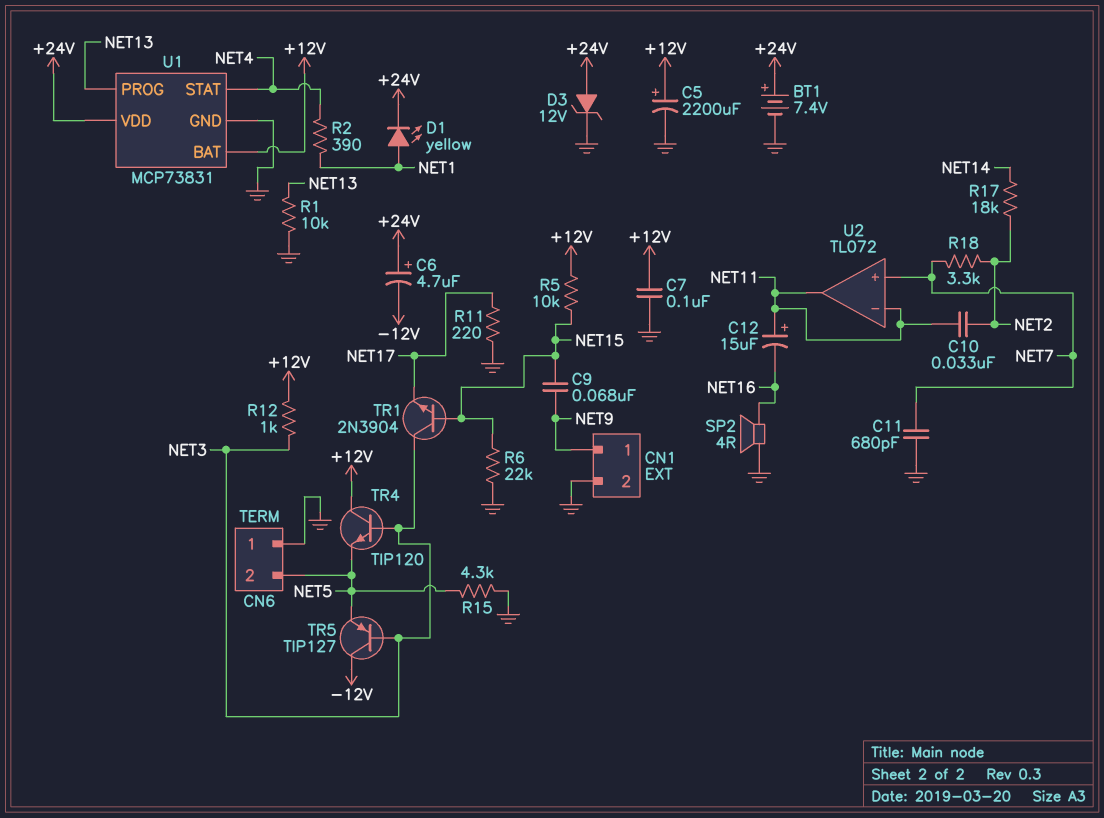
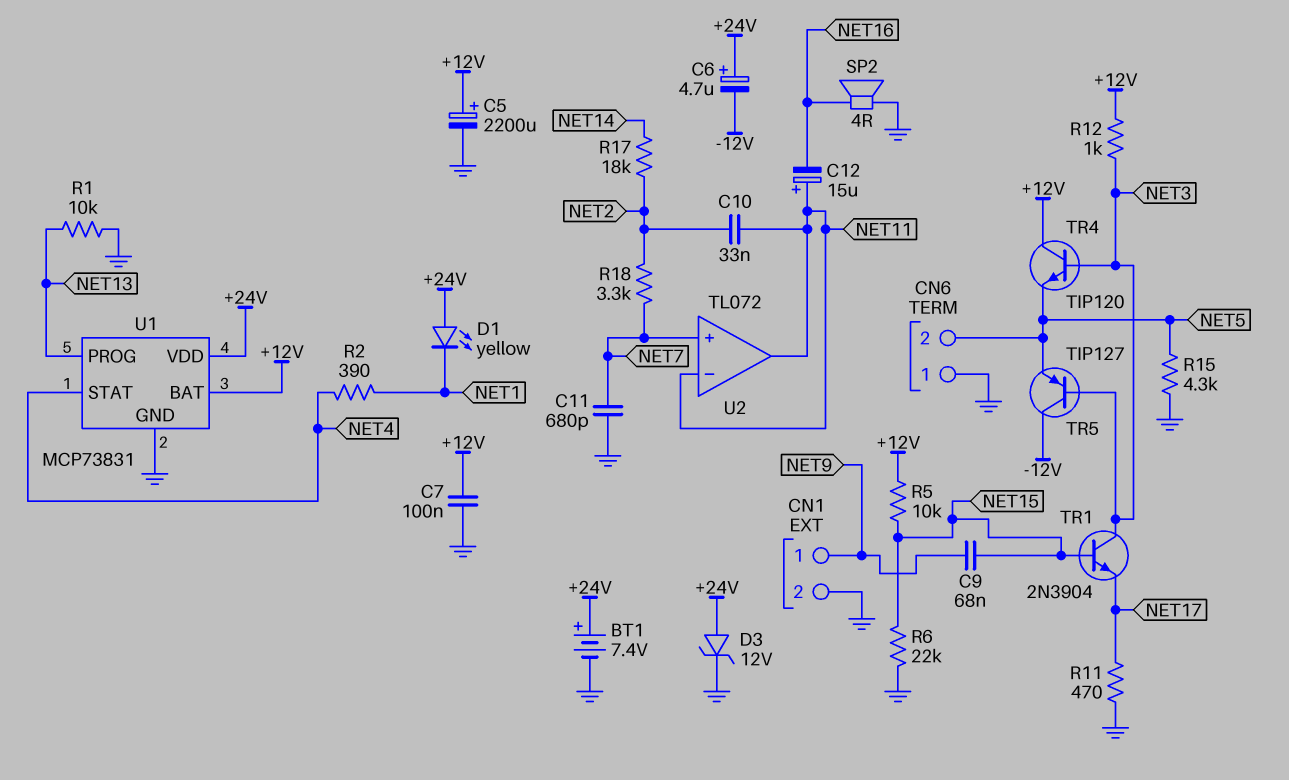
D1: LED yellow (A NET1, K +24V) -> LED yellow (A +24V, K NET1)
R11: 220 (GND, NET17) -> 470 (GND, NET17)

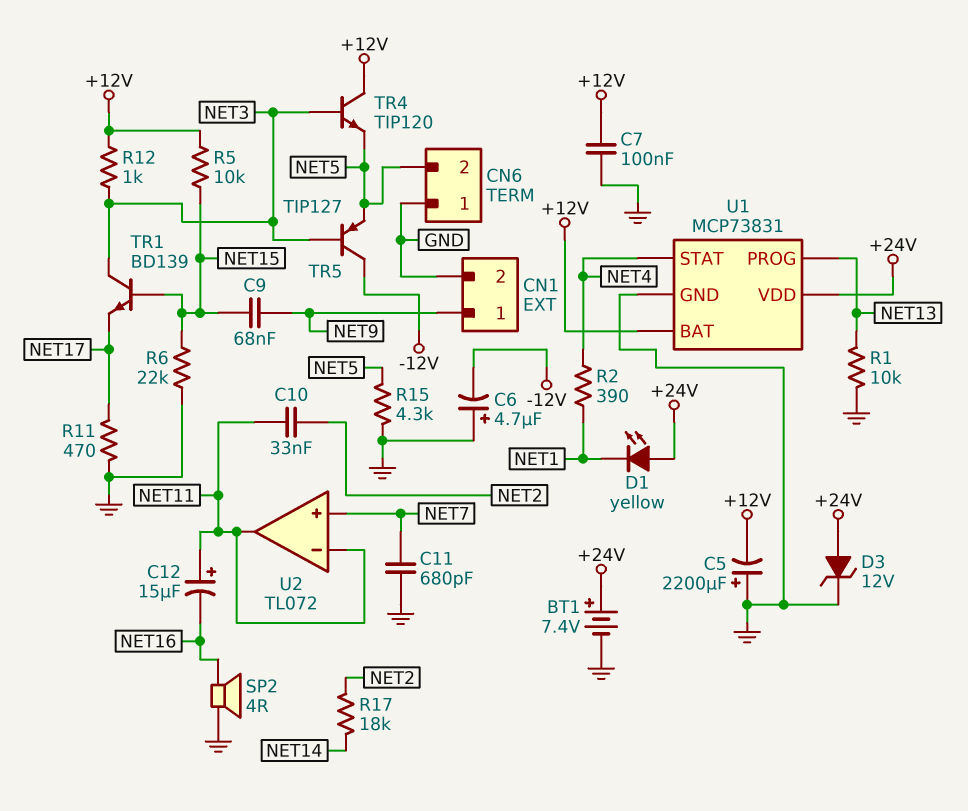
C5: 2200uF (plus +12V, minus GND) -> 2200uF (plus GND, minus +12V)
C6: 4.7uF (plus +24V, minus -12V) -> 4.7uF (plus GND, minus -12V)
R18: 3.3k (NET2, NET7) -> none
TR1: NPN 2N3904 (B NET15, C NET3, E NET17) -> NPN BD139 (B NET15, C NET3, E NET17)

